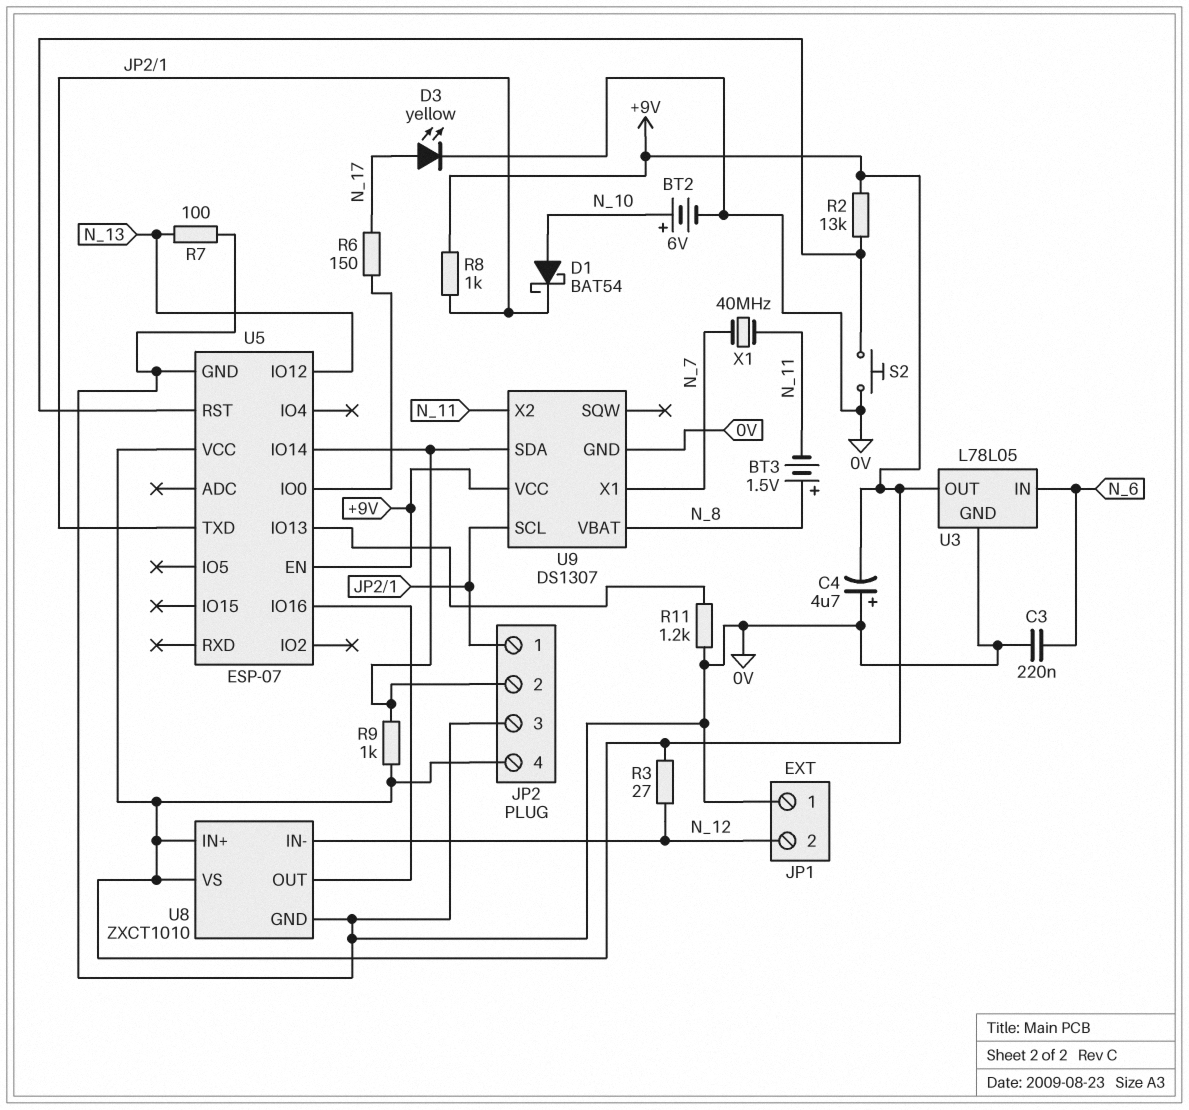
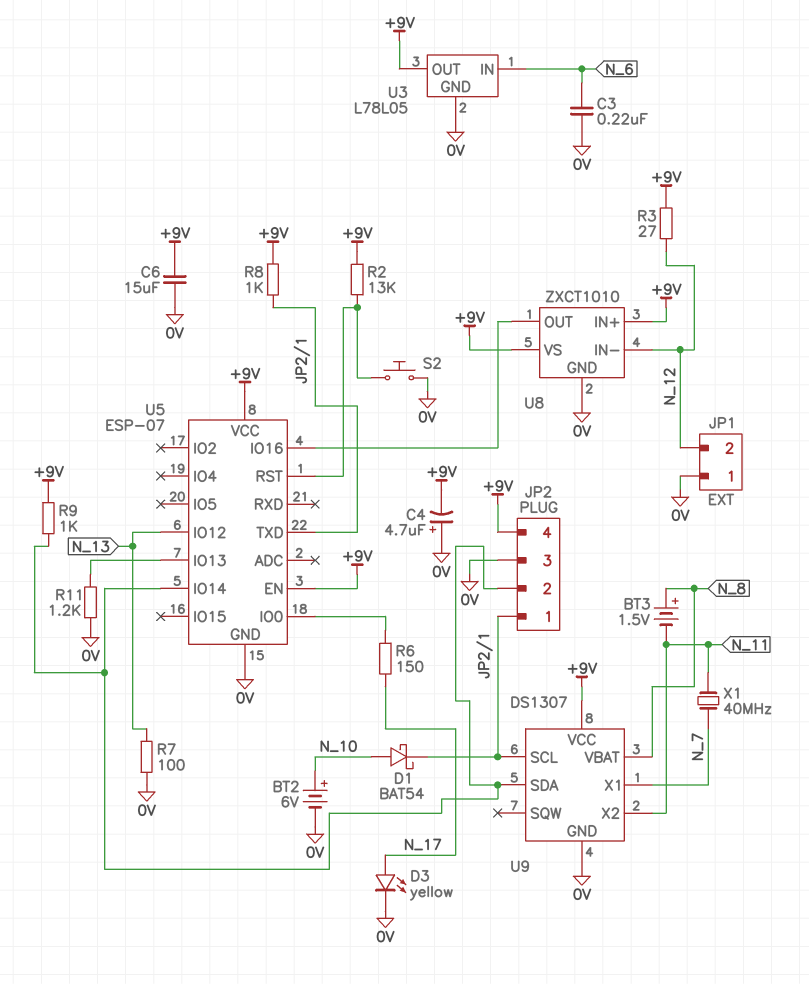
C6: none -> 15uF (+9V, 0V)

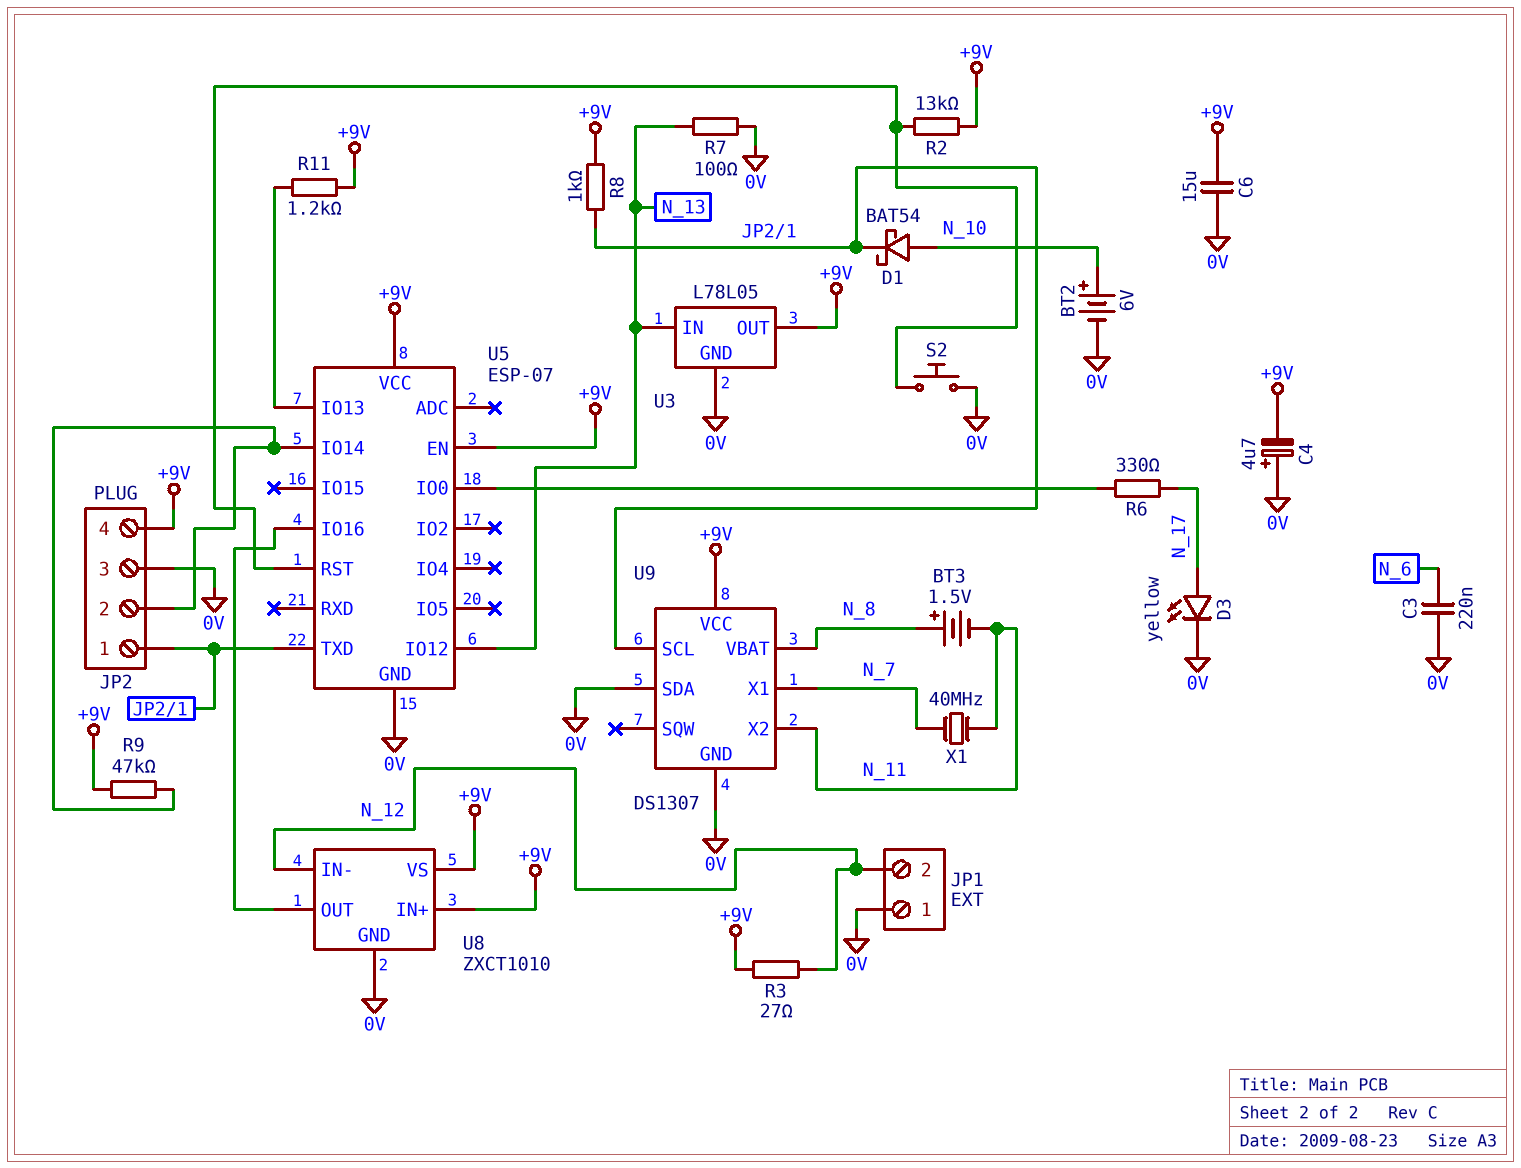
R6: 150 (N_17, U5/IO0) -> 330 (N_17, U5/IO0)
R9: 1k (+9V, JP2/2) -> 47k (+9V, JP2/2)
R11: 1.2k (0V, U5/IO13) -> 1.2k (+9V, U5/IO13)
U3 pin IN: N_6 -> N_13
U9 pin SDA: JP2/2 -> 0V

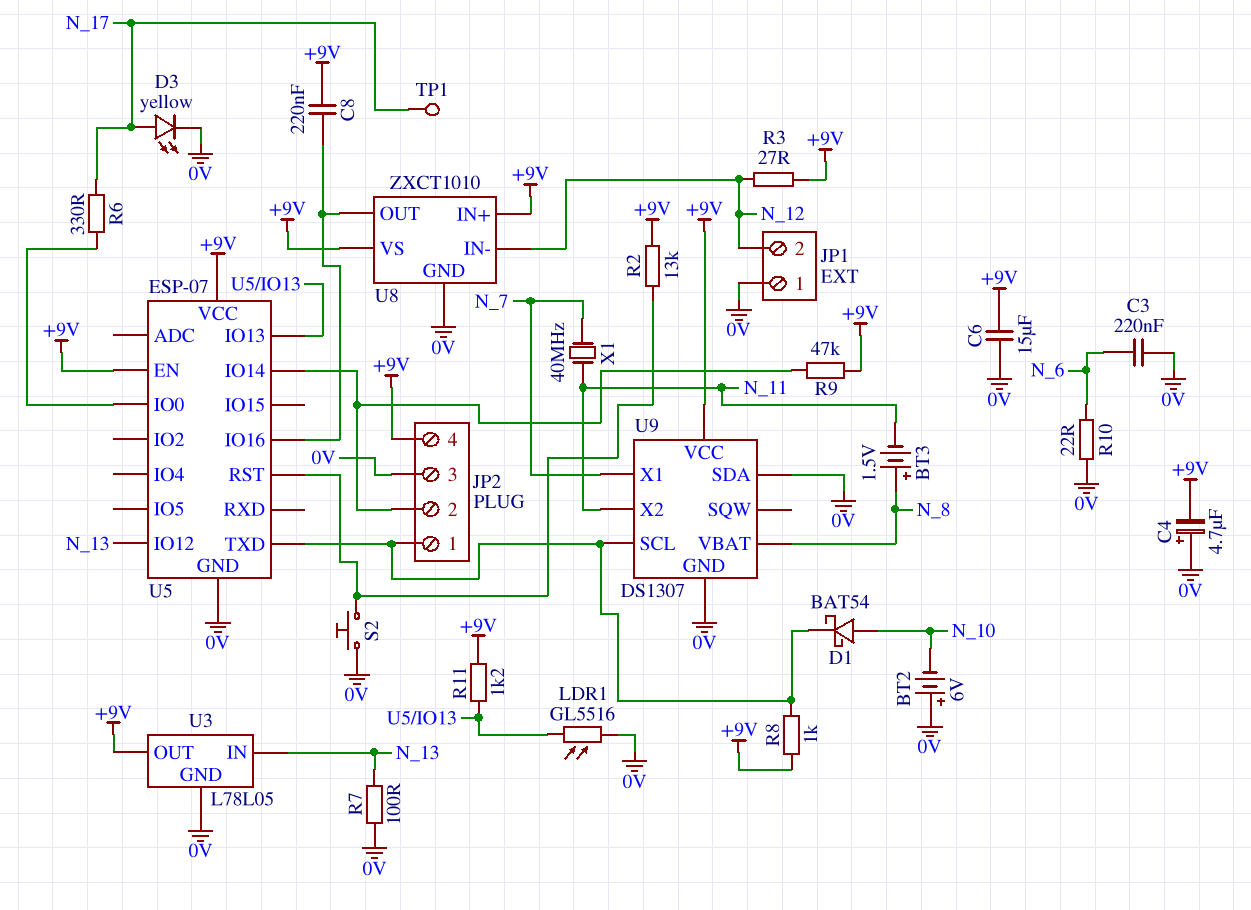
BT2: 6V (plus N_10, minus 0V) -> 6V (plus 0V, minus N_10)
C8: none -> 220nF (+9V, U5/IO16)
LDR1: none -> GL5516 (0V, U5/IO13)
R10: none -> 22 (0V, N_6)
TP1: none -> test point (N_17)

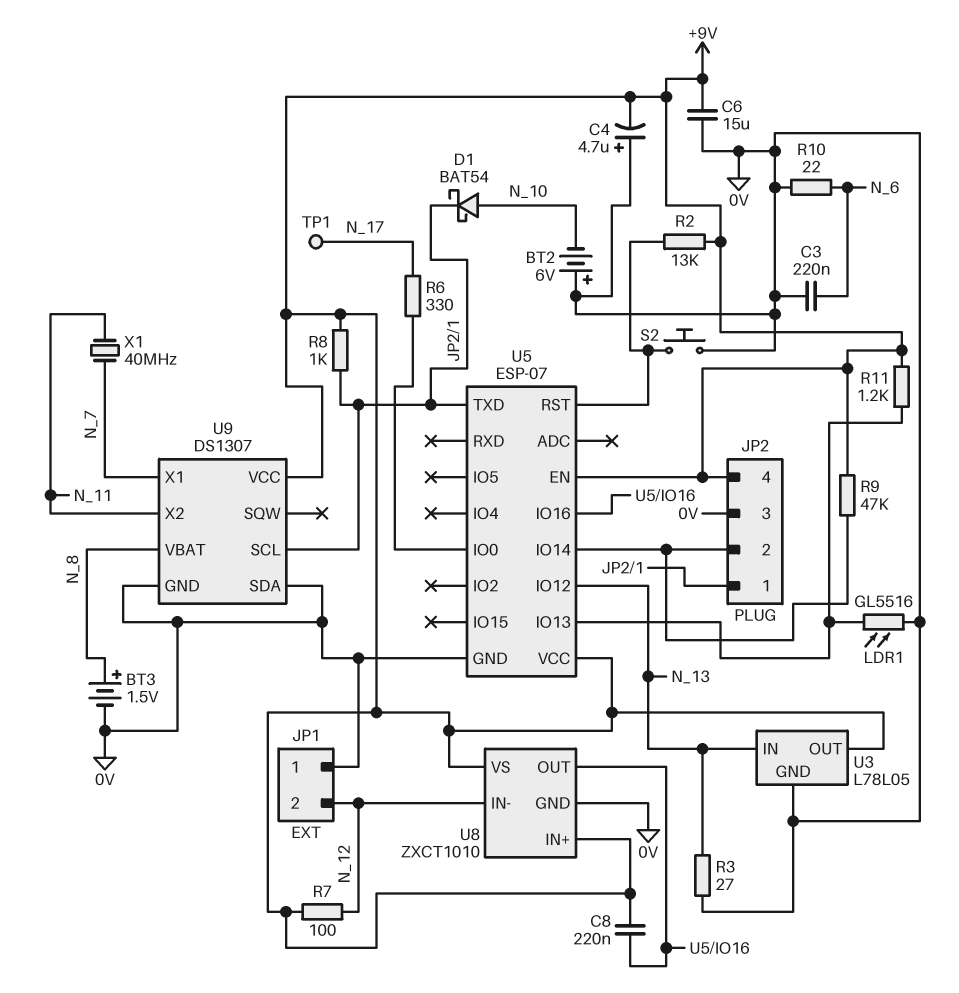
BT3: 1.5V (plus N_8, minus N_11) -> 1.5V (plus N_8, minus 0V)
D3: LED yellow (A N_17, K 0V) -> none
R3: 27 (+9V, N_12) -> 27 (0V, N_13)
R7: 100 (0V, N_13) -> 100 (+9V, N_12)

